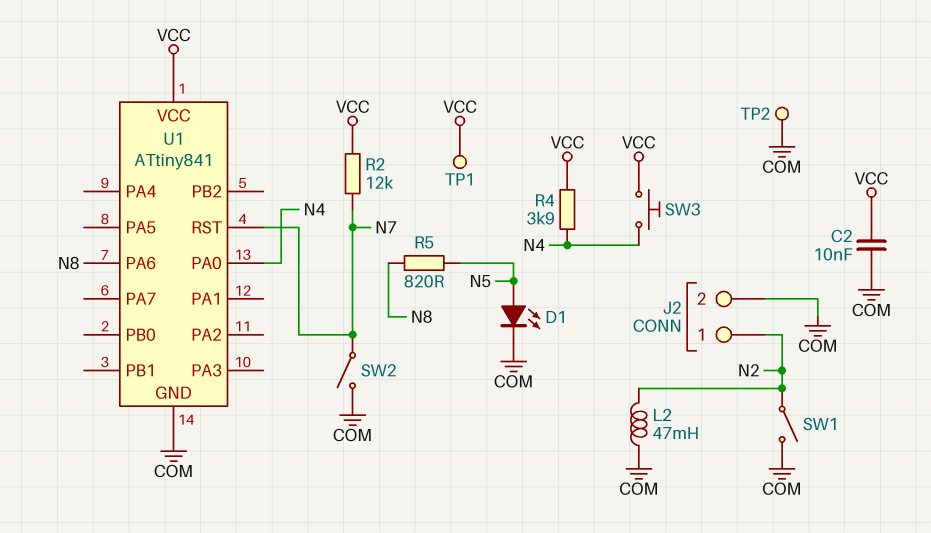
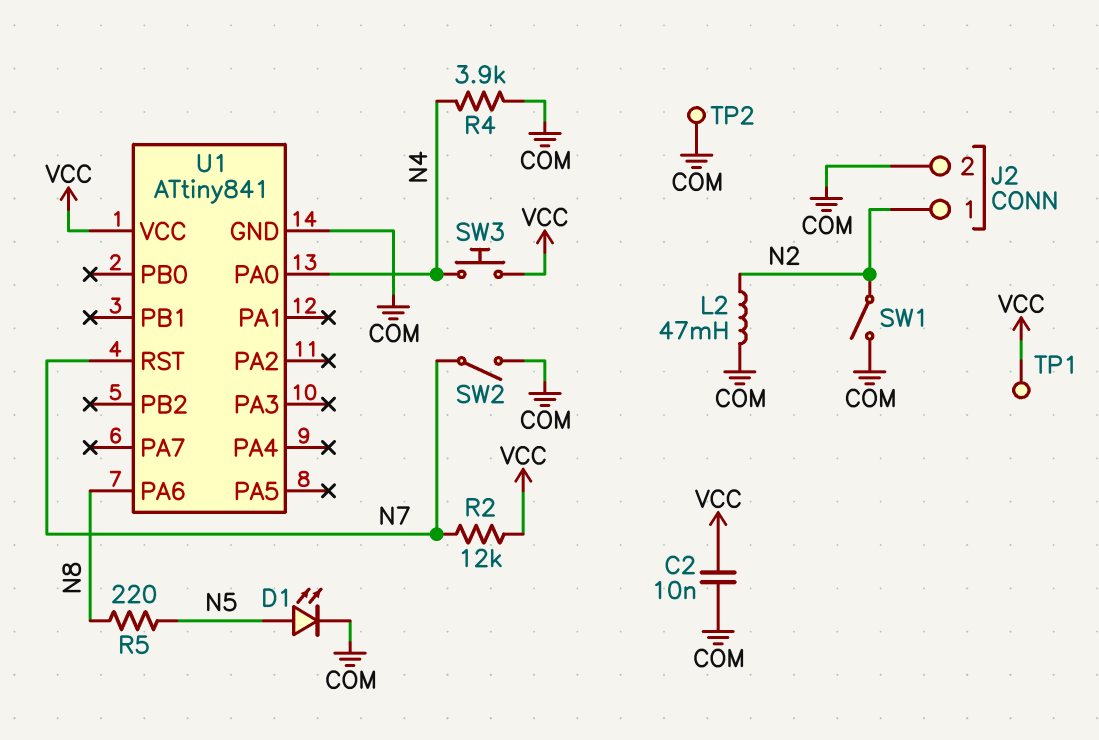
R4: 3.9k (N4, VCC) -> 3.9k (COM, N4)
R5: 820 (N5, N8) -> 220 (N5, N8)

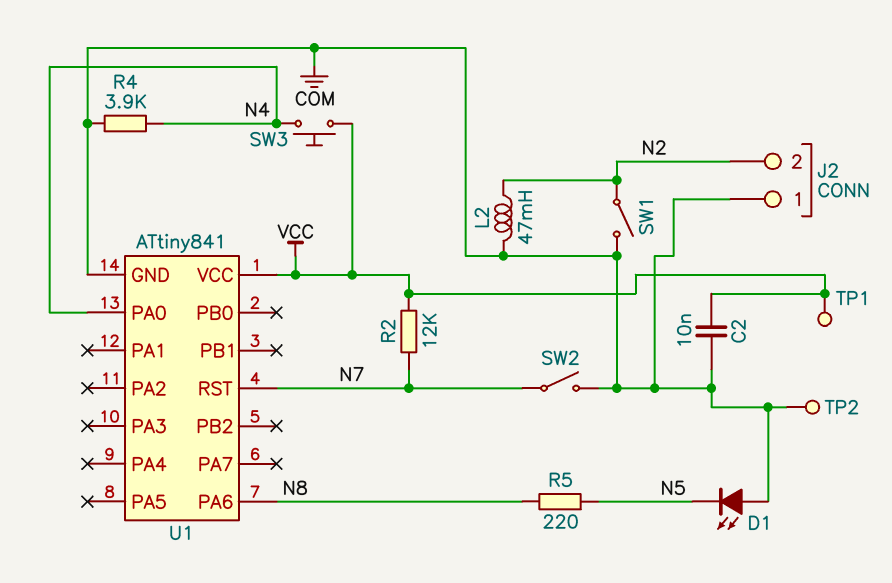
D1: LED (A N5, K COM) -> LED (A COM, K N5)
J2 pin 1: N2 -> COM
J2 pin 2: COM -> N2

